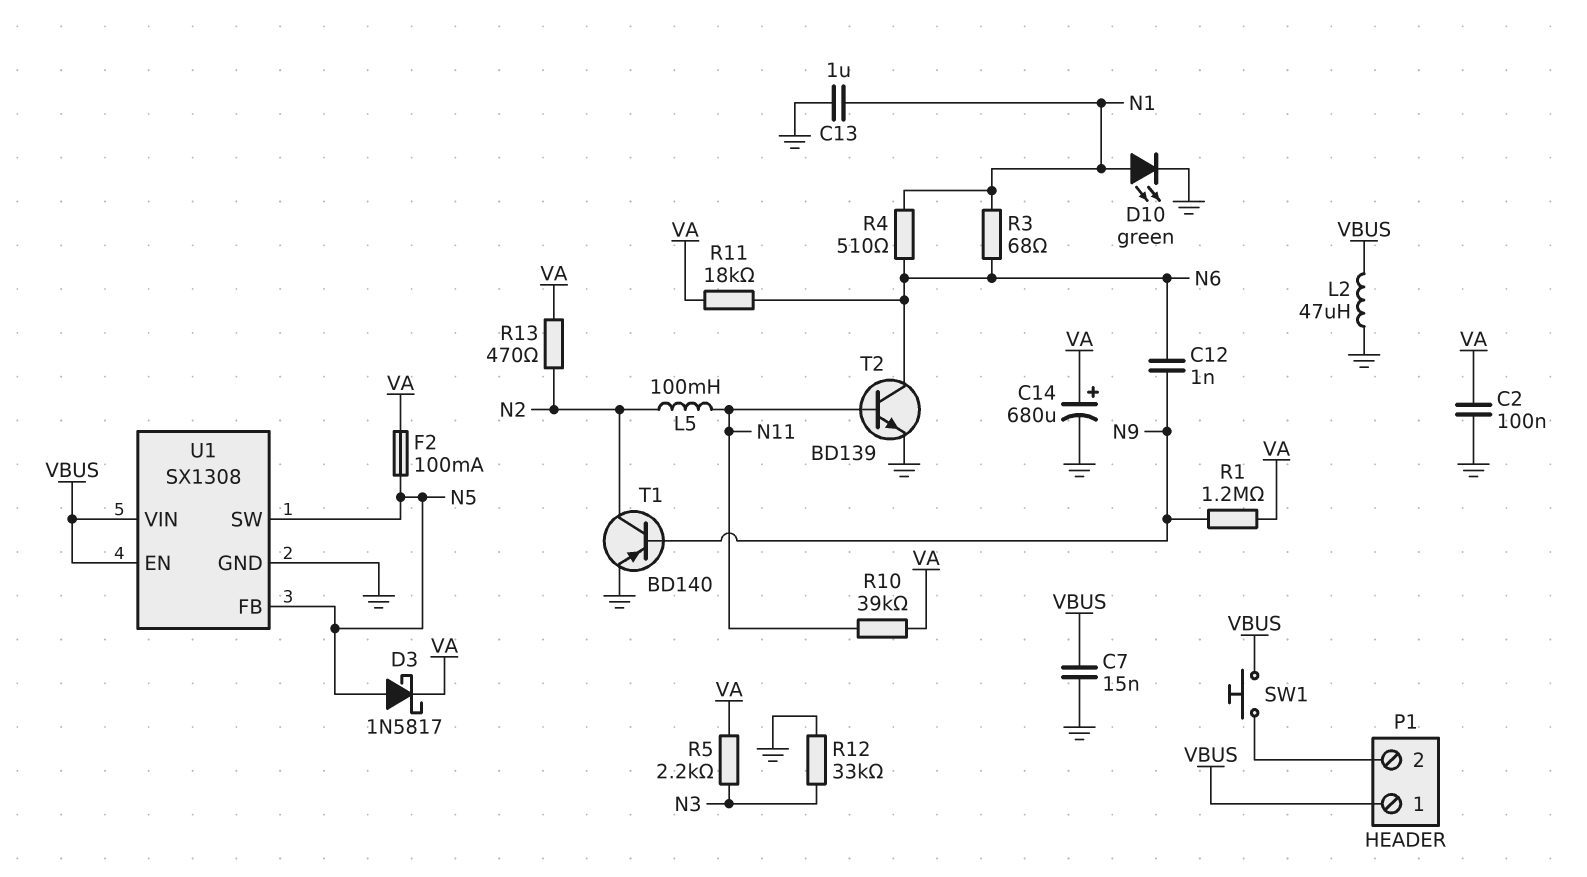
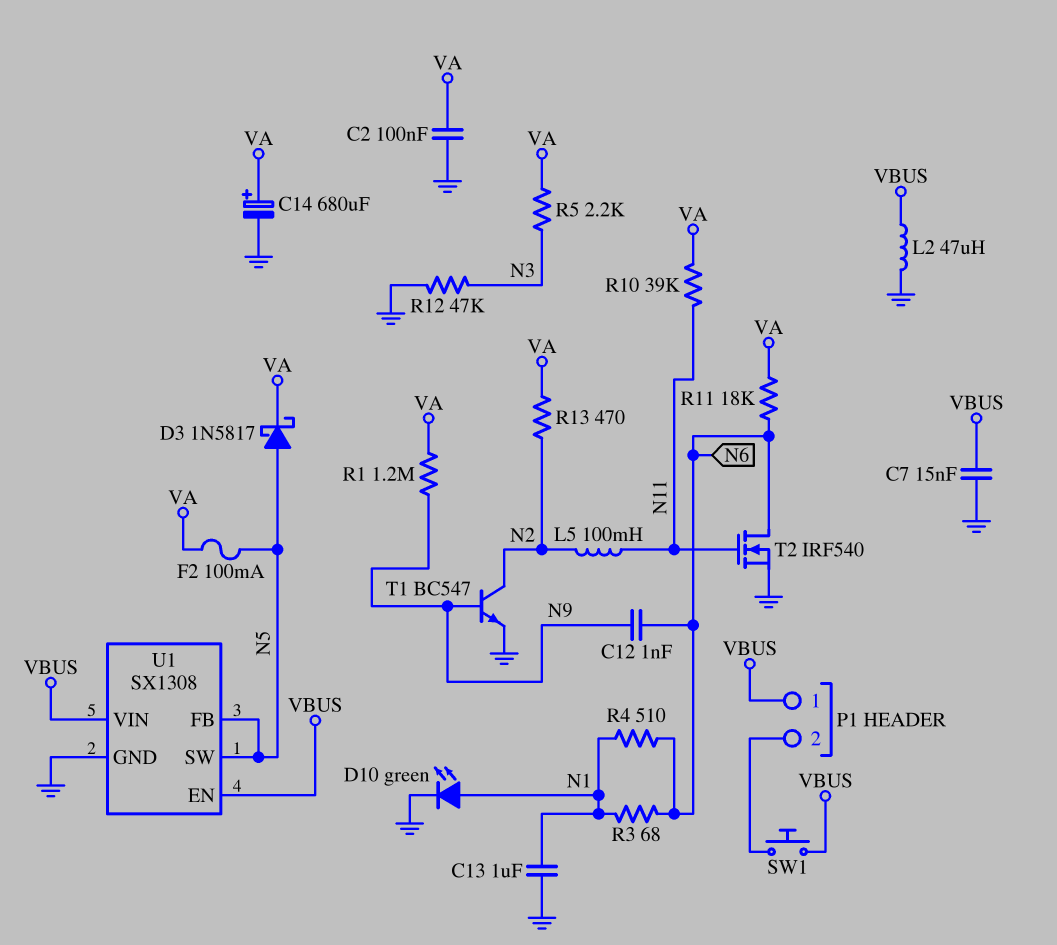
R12: 33k (GND, N3) -> 47k (GND, N3)
T1: PNP BD140 (B N9, C N2, E GND) -> NPN BC547 (B N9, C N2, E GND)
T2: NPN BD139 (B N11, C N6, E GND) -> NMOS IRF540 (G N11, D N6, S GND)

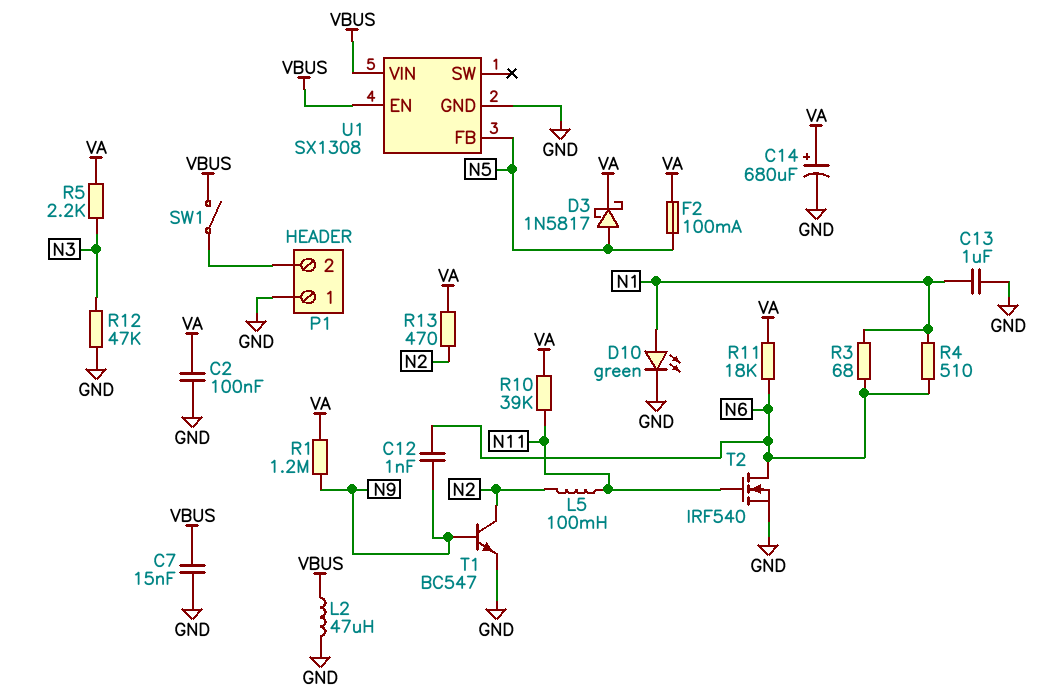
P1 pin 1: VBUS -> GND
SW1: button (P1/2, VBUS) -> switch (P1/2, VBUS)
U1 pin SW: N5 -> none

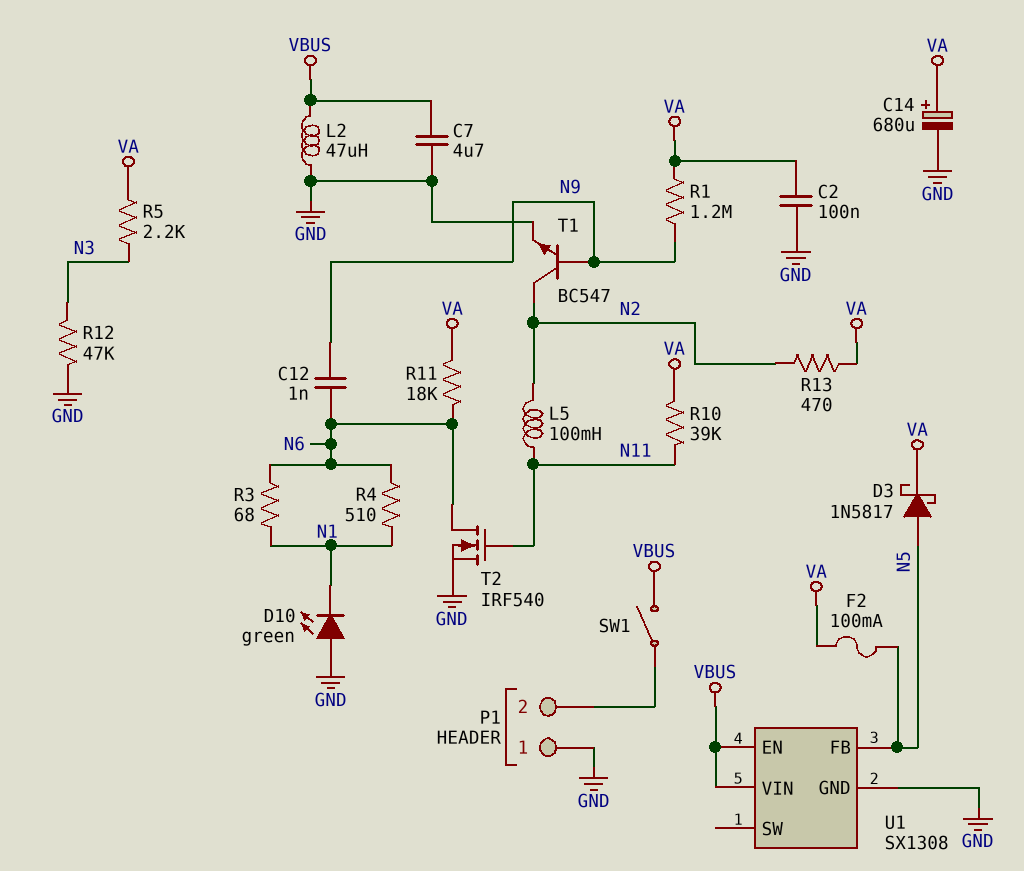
C7: 15nF (GND, VBUS) -> 4.7uF (GND, VBUS)
C13: 1uF (GND, N1) -> none
D10: LED green (A N1, K GND) -> LED green (A GND, K N1)

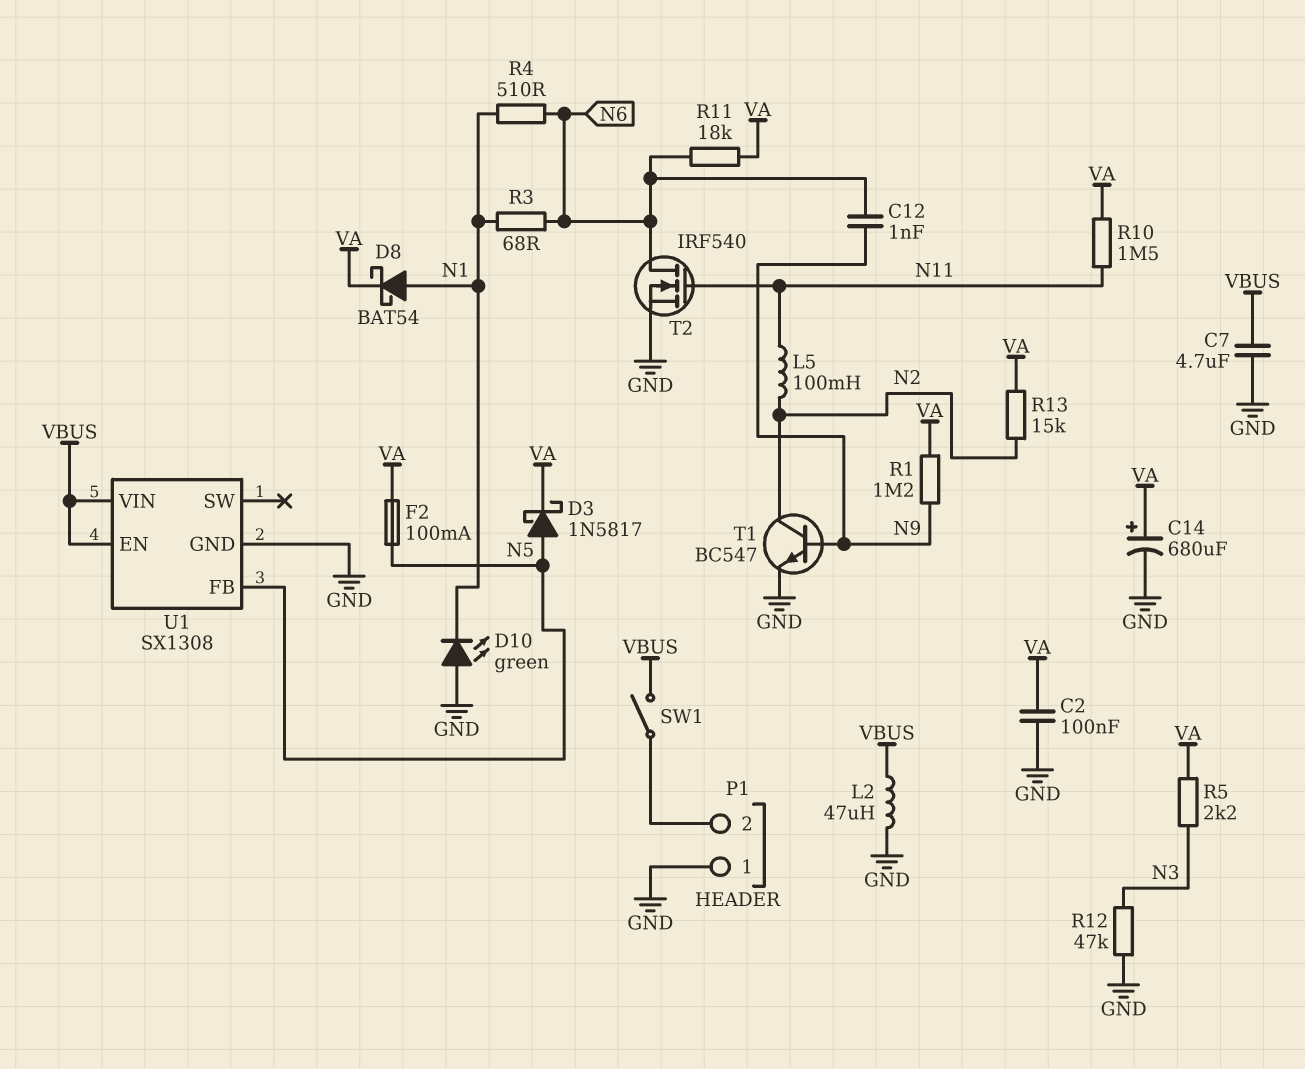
D8: none -> schottky BAT54 (A N1, K VA)
R10: 39k (N11, VA) -> 1.5M (N11, VA)
R13: 470 (N2, VA) -> 15k (N2, VA)

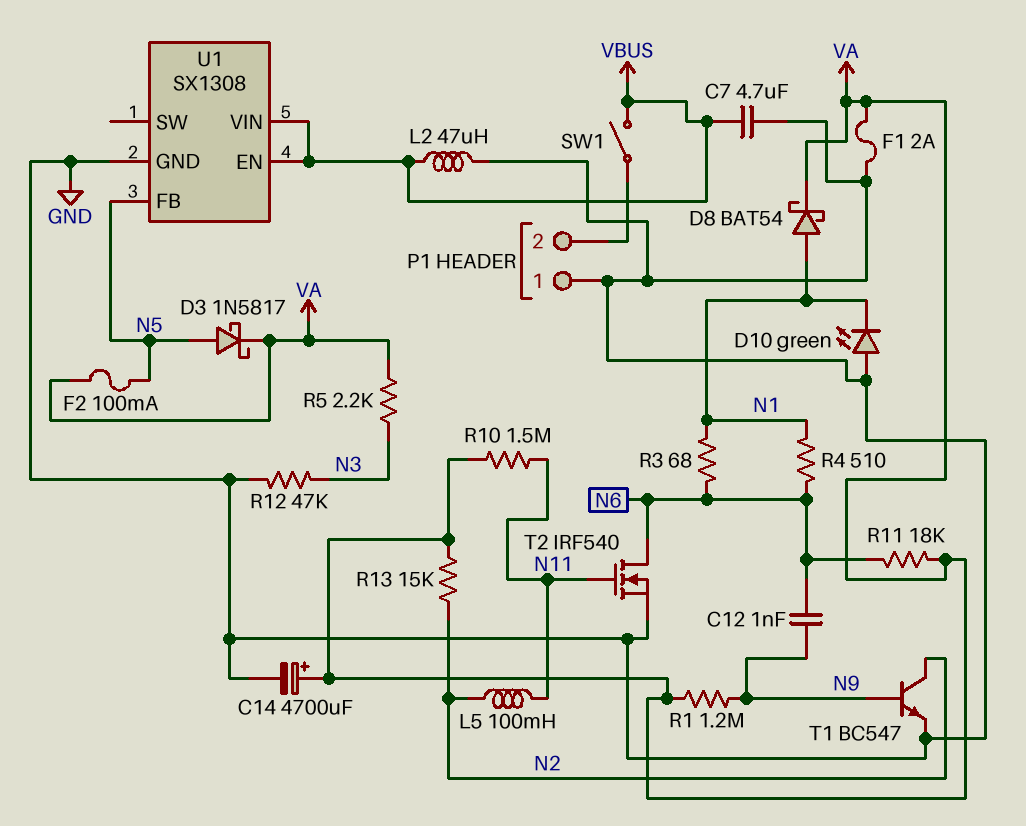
C2: 100nF (GND, VA) -> none
C14: 680uF (plus VA, minus GND) -> 4700uF (plus VA, minus GND)
F1: none -> 2A (GND, VA)

